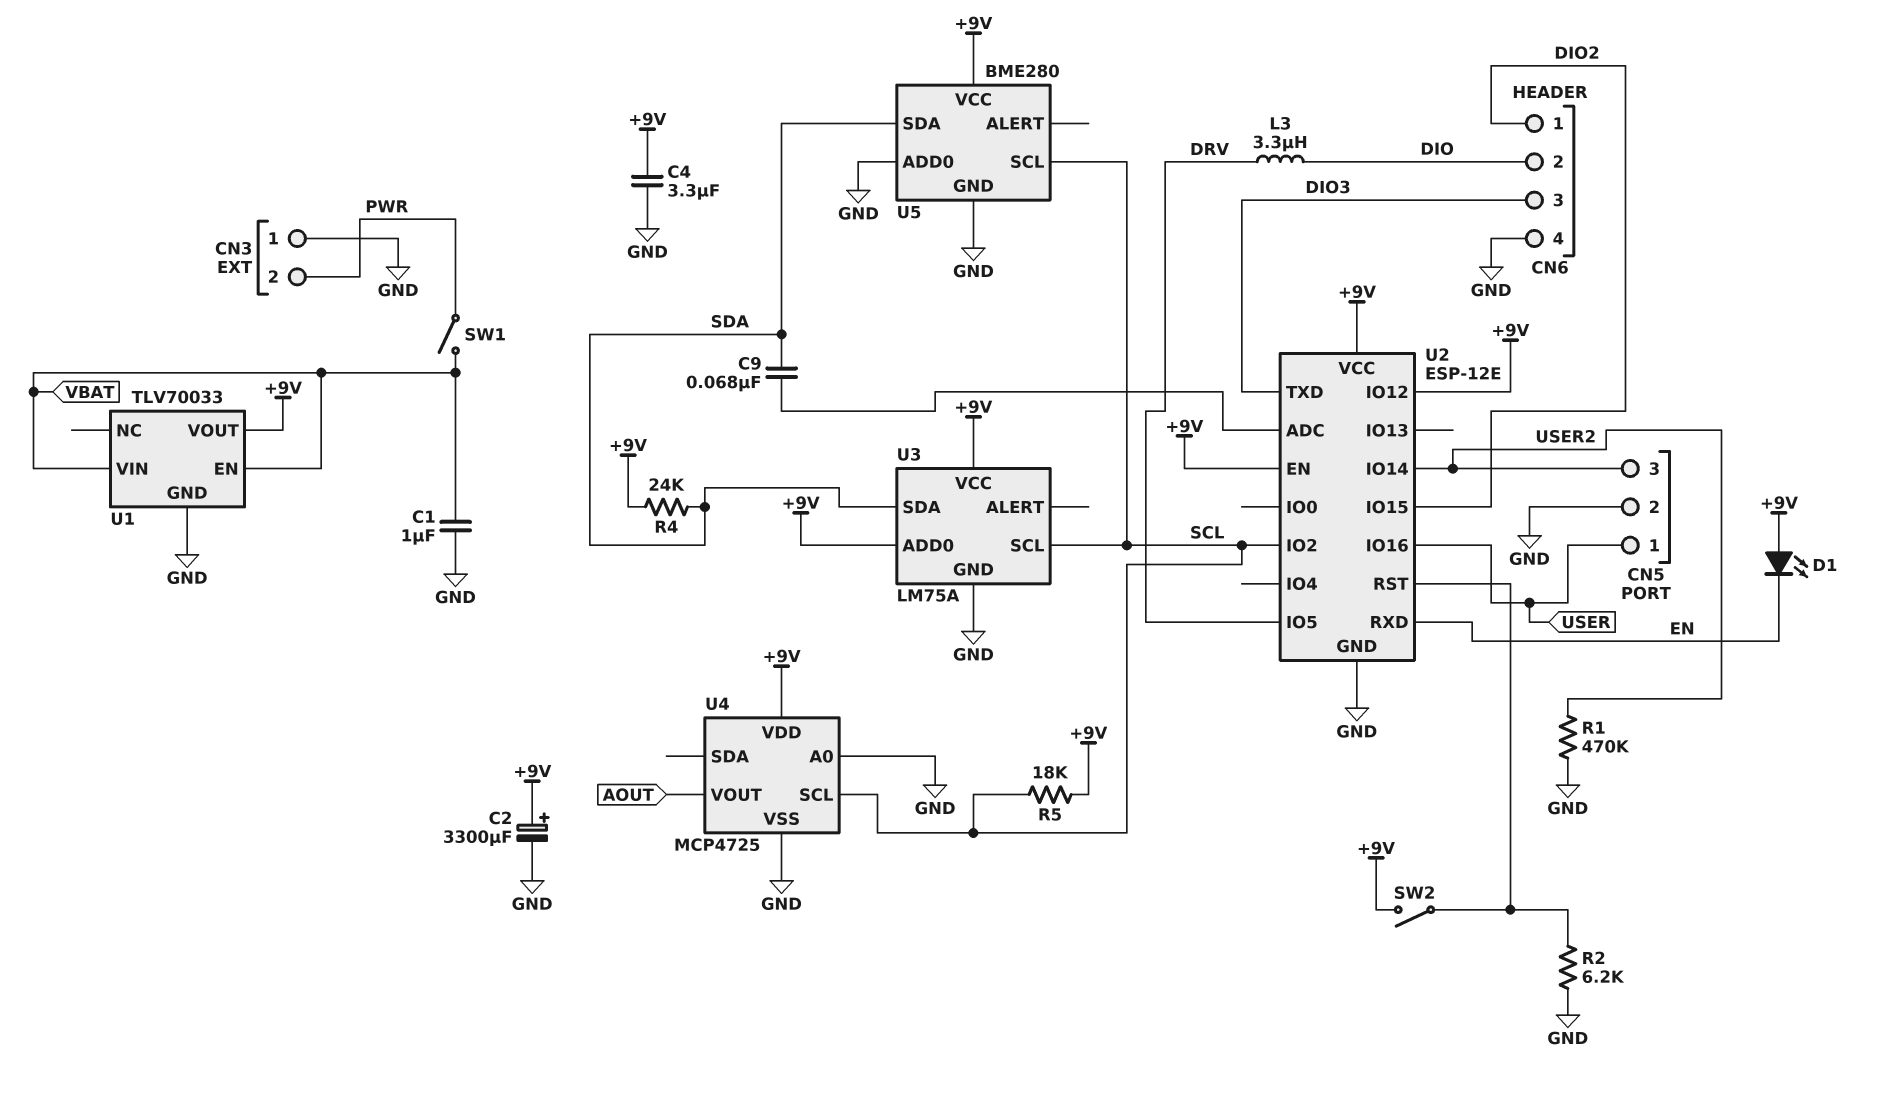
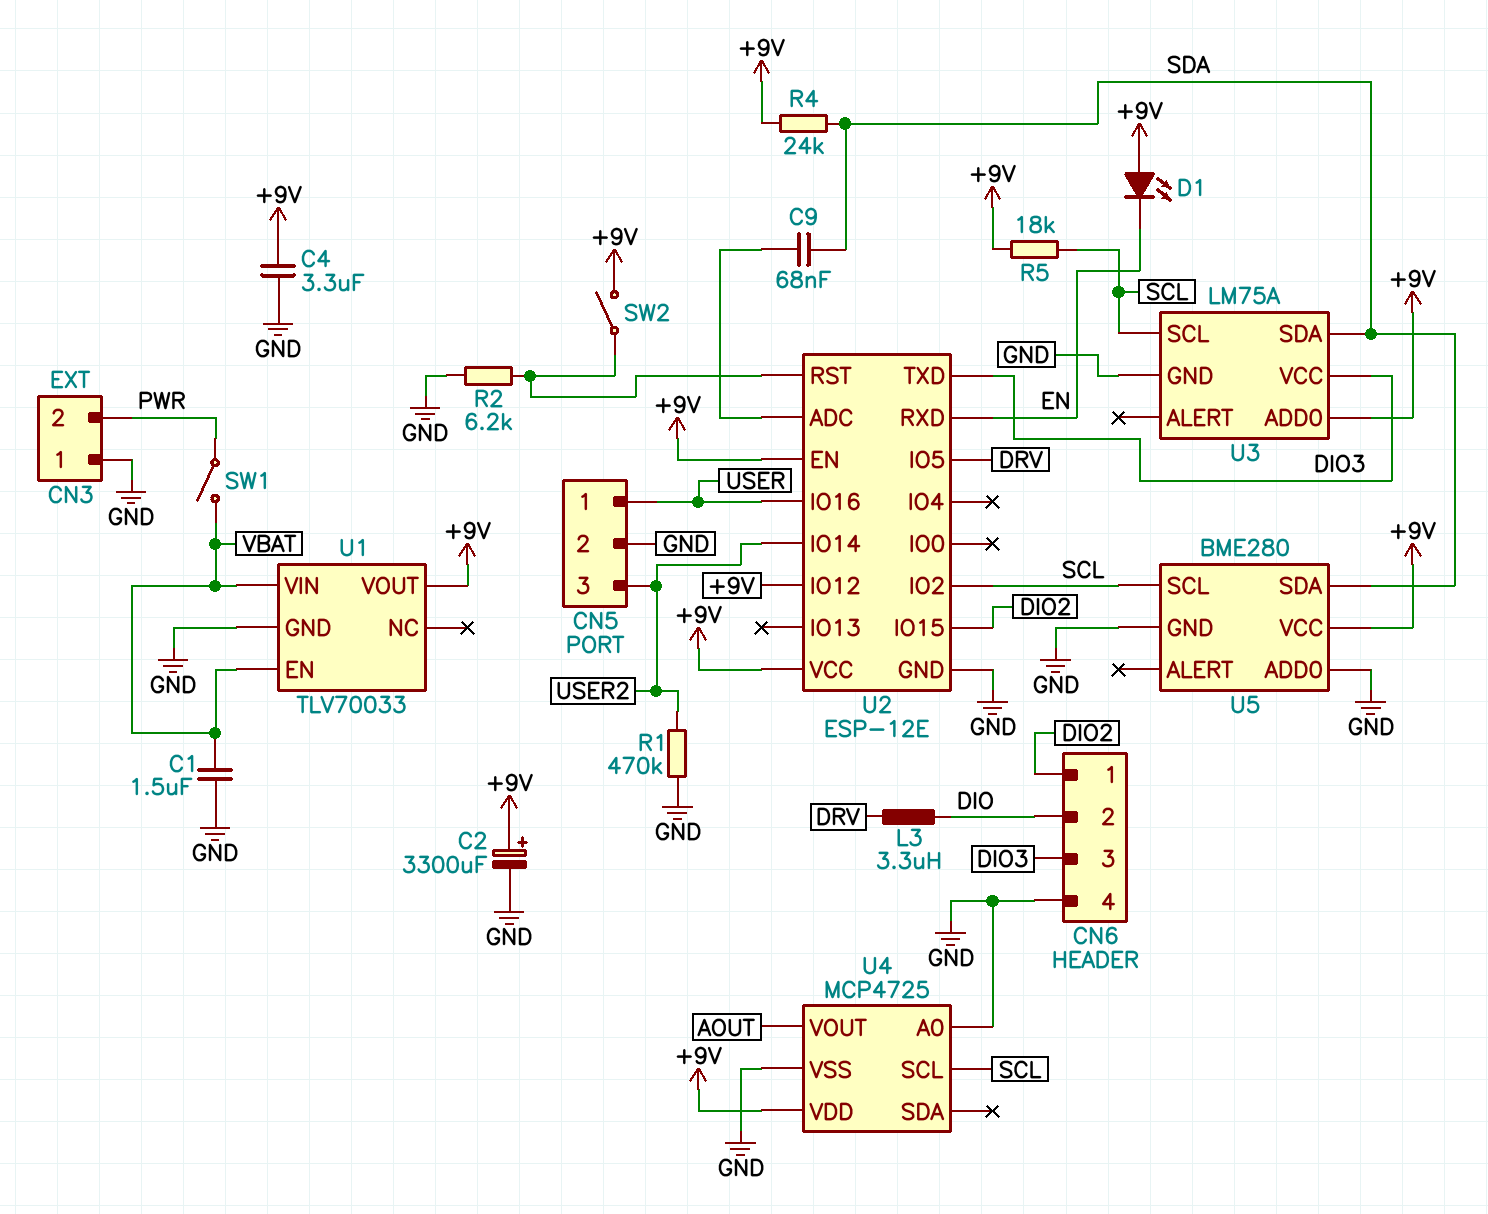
C1: 1uF (GND, VBAT) -> 1.5uF (GND, VBAT)
U3 pin VCC: +9V -> DIO3

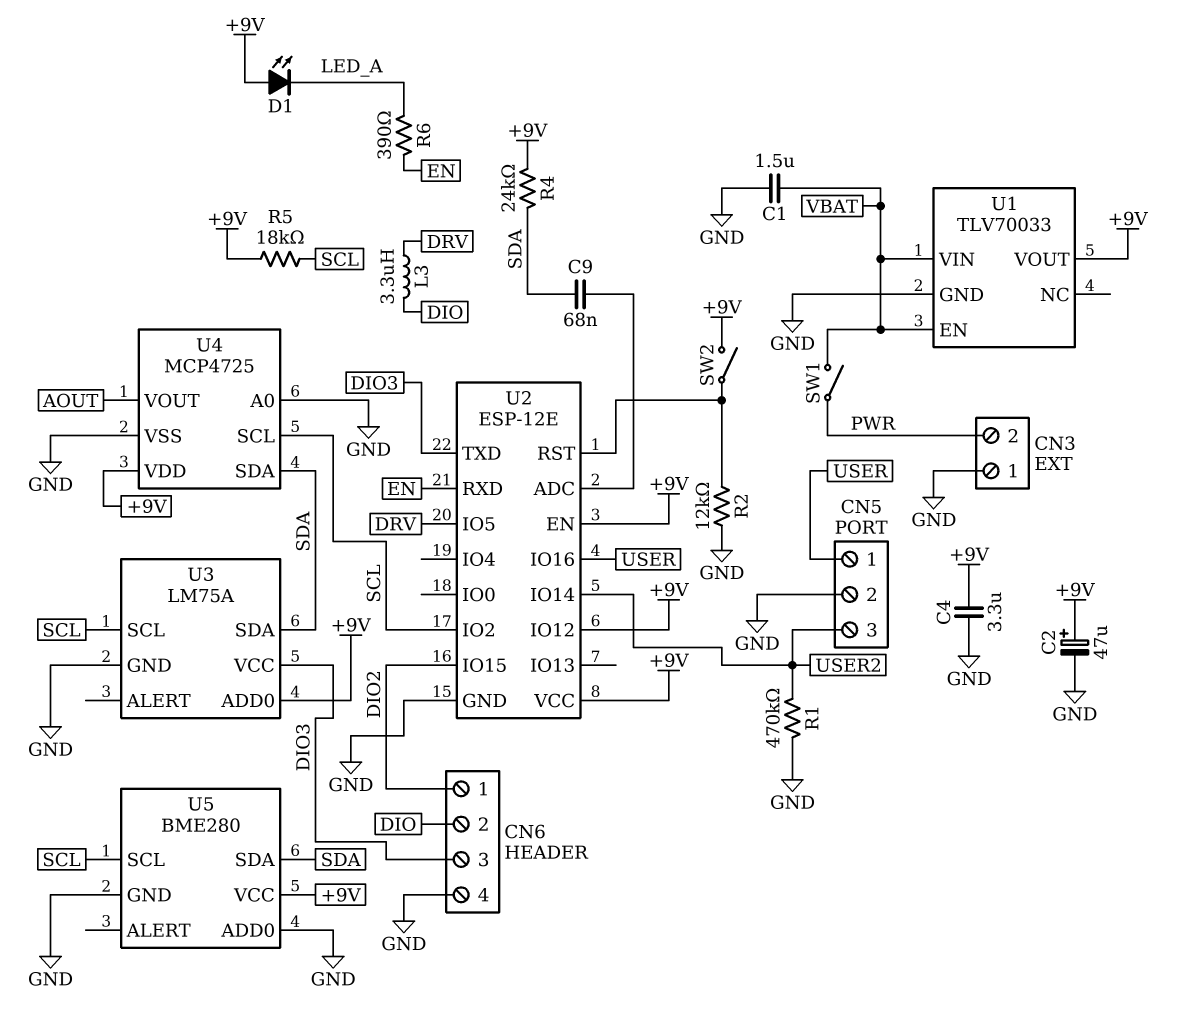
C2: 3300uF (plus +9V, minus GND) -> 47uF (plus +9V, minus GND)
D1: LED (A +9V, K EN) -> LED (A +9V, K LED_A)
R2: 6.2k (GND, U2/RST) -> 12k (GND, U2/RST)
R6: none -> 390 (EN, LED_A)
U4 pin SDA: none -> SDA

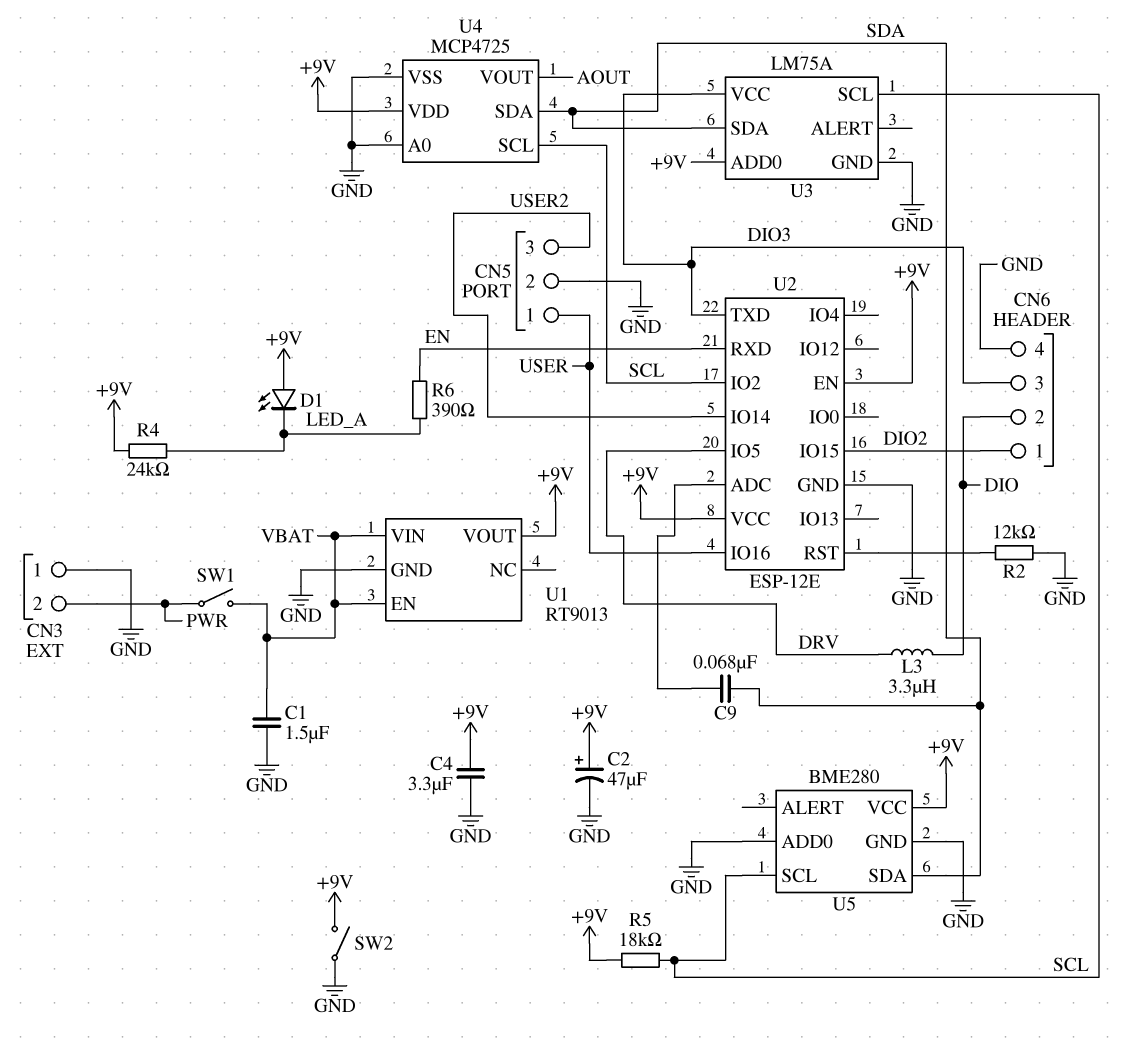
R1: 470k (GND, USER2) -> none
R4: 24k (+9V, SDA) -> 24k (+9V, LED_A)
SW2: switch (+9V, U2/RST) -> switch (+9V, GND)
U1: TLV70033 -> RT9013
U2 pin IO12: +9V -> none

